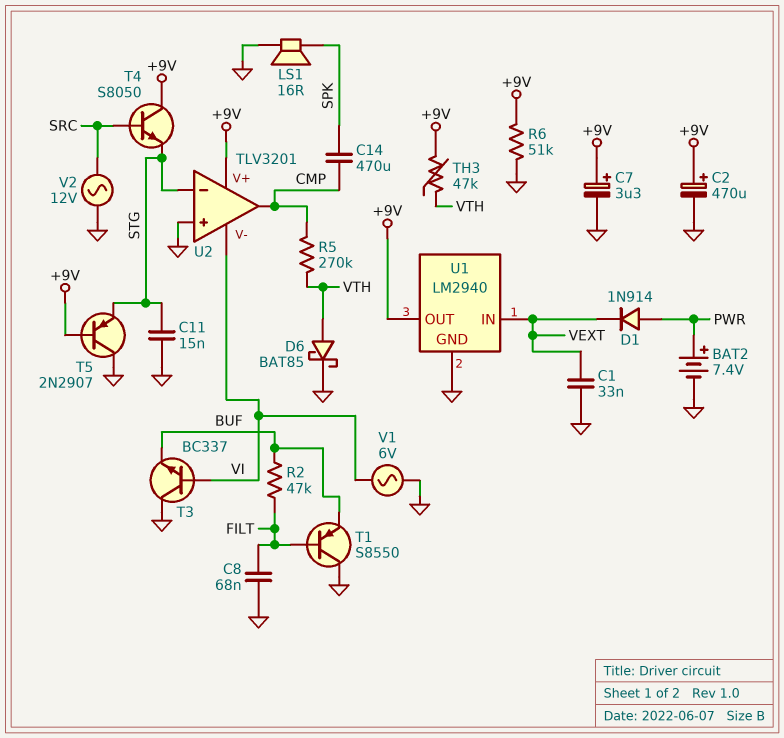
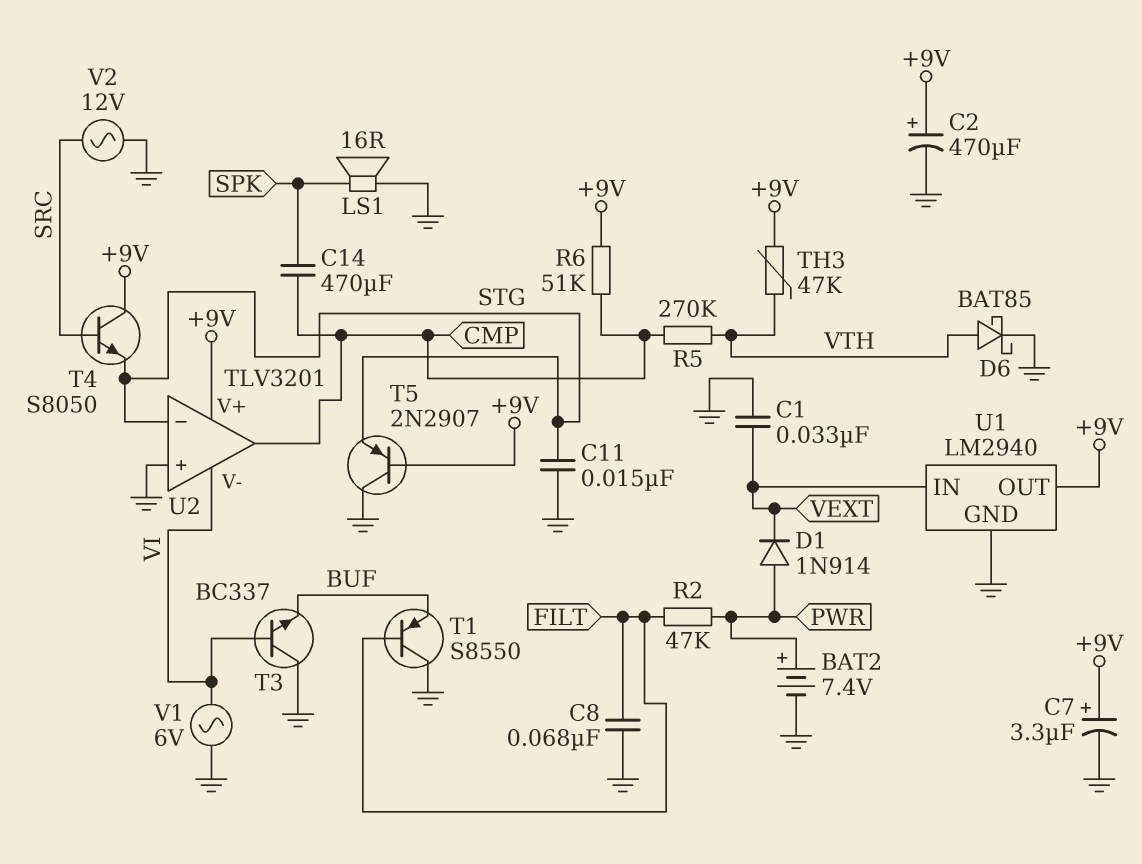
R2: 47k (BUF, FILT) -> 47k (FILT, PWR)
R6: 51k (+9V, GND) -> 51k (+9V, CMP)

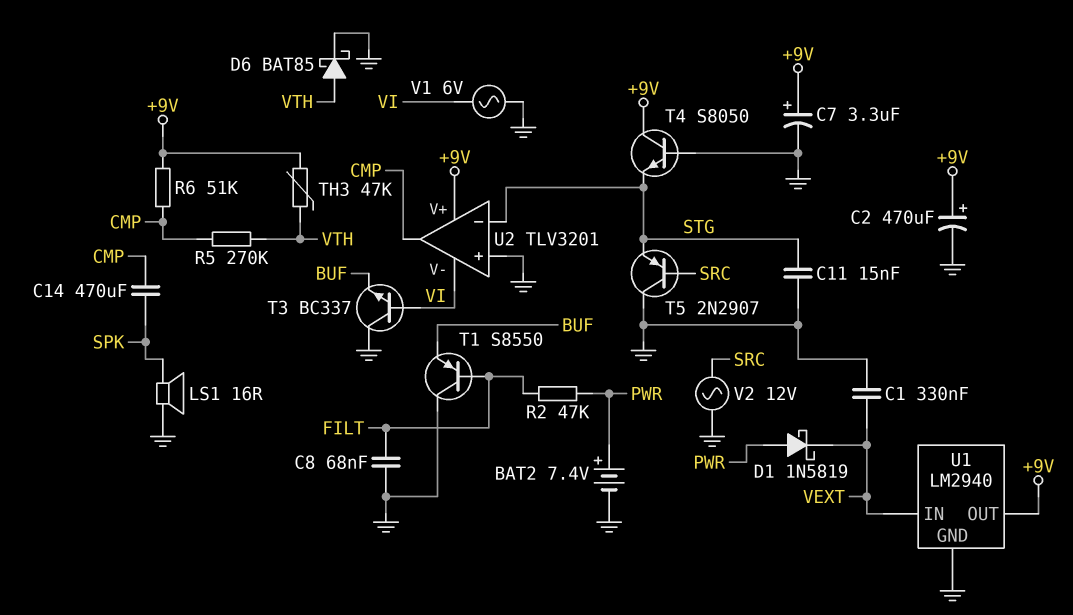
C1: 33nF (GND, VEXT) -> 330nF (GND, VEXT)
D1: diode 1N914 (A PWR, K VEXT) -> schottky 1N5819 (A PWR, K VEXT)
T4: NPN S8050 (B SRC, C +9V, E STG) -> NPN S8050 (B GND, C +9V, E STG)
T5: PNP 2N2907 (B +9V, C GND, E STG) -> PNP 2N2907 (B SRC, C GND, E STG)

